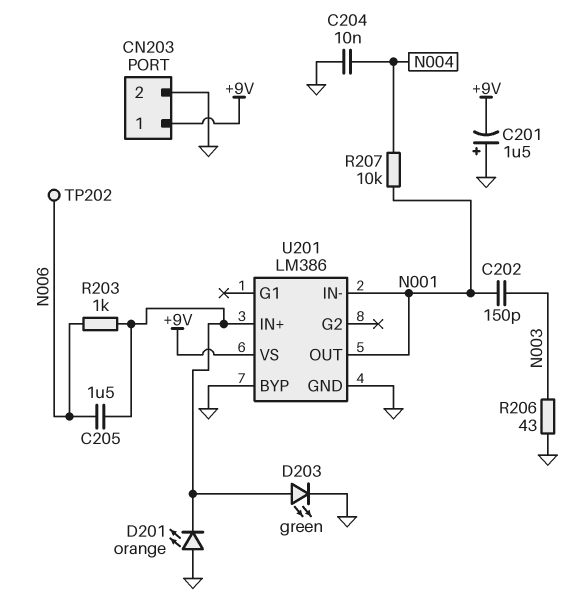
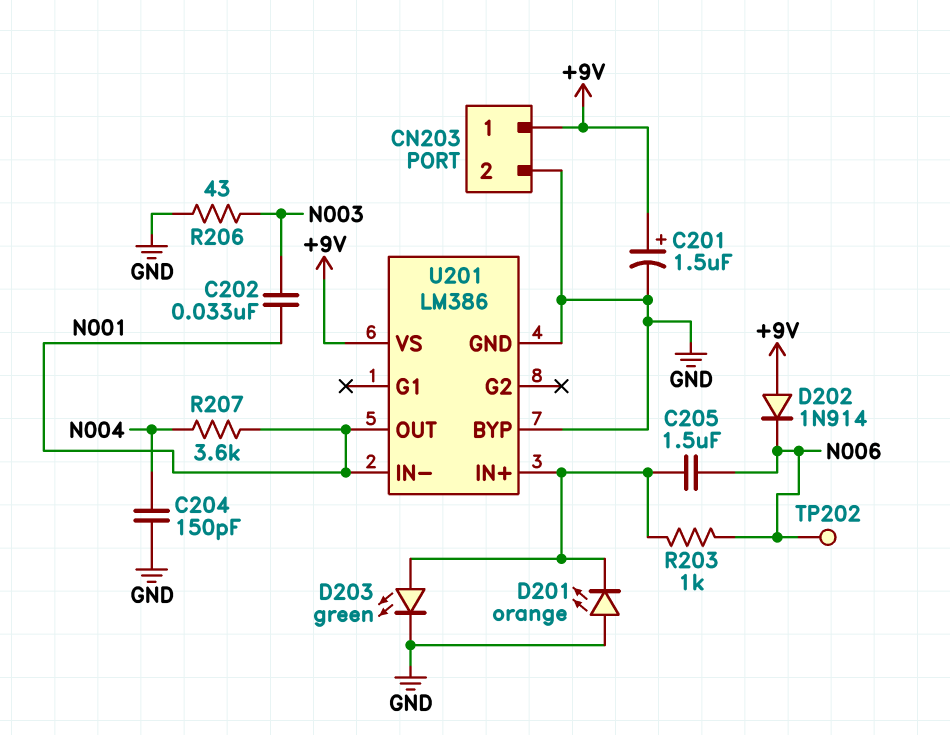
C201: 1.5uF (plus GND, minus +9V) -> 1.5uF (plus +9V, minus GND)
C202: 150pF (N001, N003) -> 33nF (N001, N003)
C204: 10nF (GND, N004) -> 150pF (GND, N004)
D202: none -> diode 1N914 (A +9V, K N006)
R207: 10k (N001, N004) -> 3.6k (N001, N004)

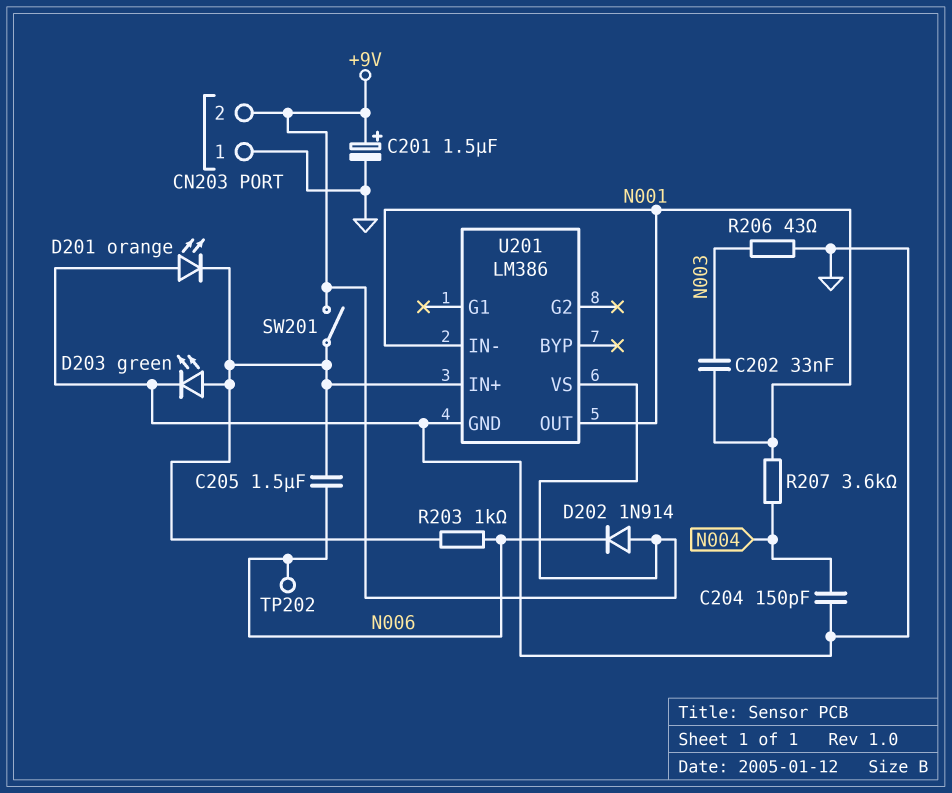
CN203 pin 1: +9V -> GND
CN203 pin 2: GND -> +9V
SW201: none -> switch (+9V, U201/IN+)
U201 pin BYP: GND -> none

